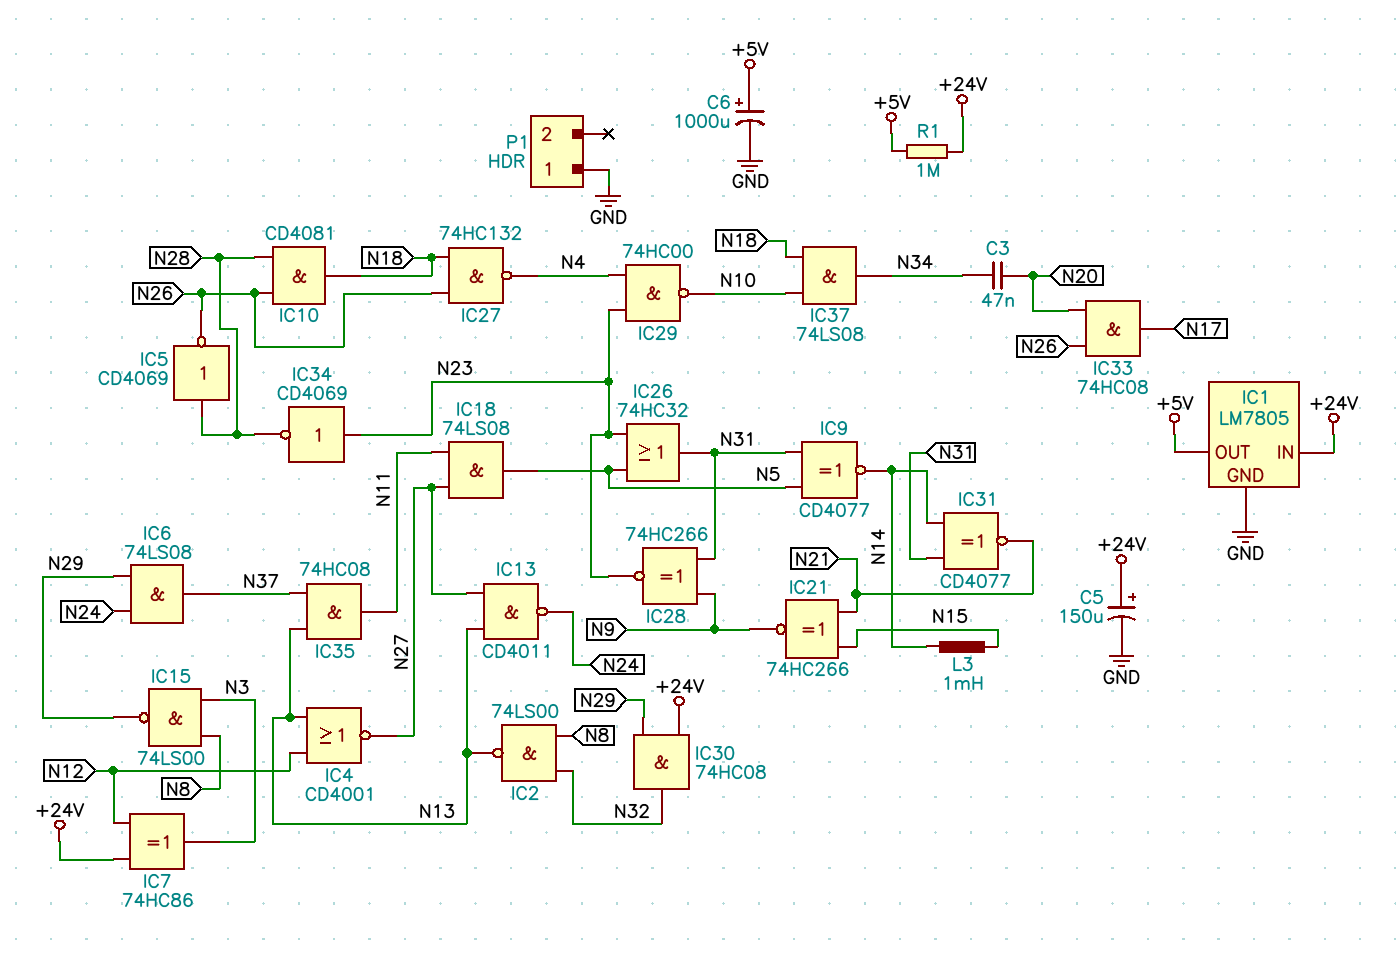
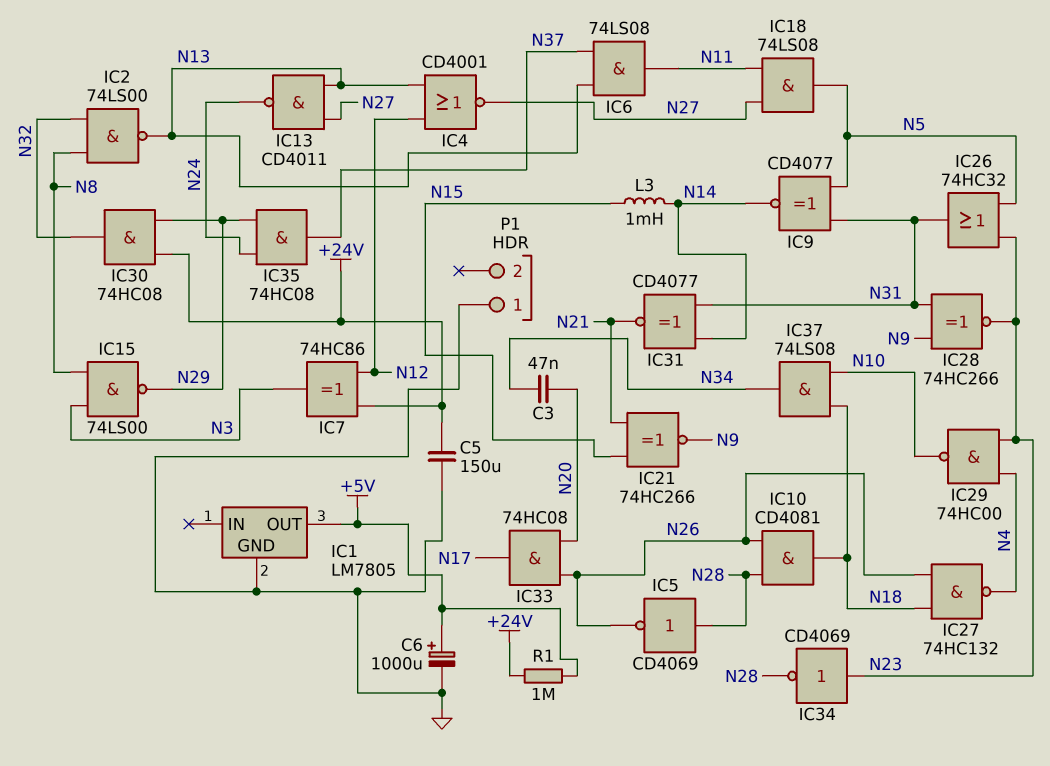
C5: 150uF (plus +24V, minus GND) -> 150uF (+24V, GND)
IC1 pin IN: +24V -> none
IC6: AND 74LS08 (in N24, in N29, out N37) -> AND 74LS08 (in N13, in N37, out N11)
IC35: AND 74HC08 (in N13, in N37, out N11) -> AND 74HC08 (in N24, in N29, out N37)

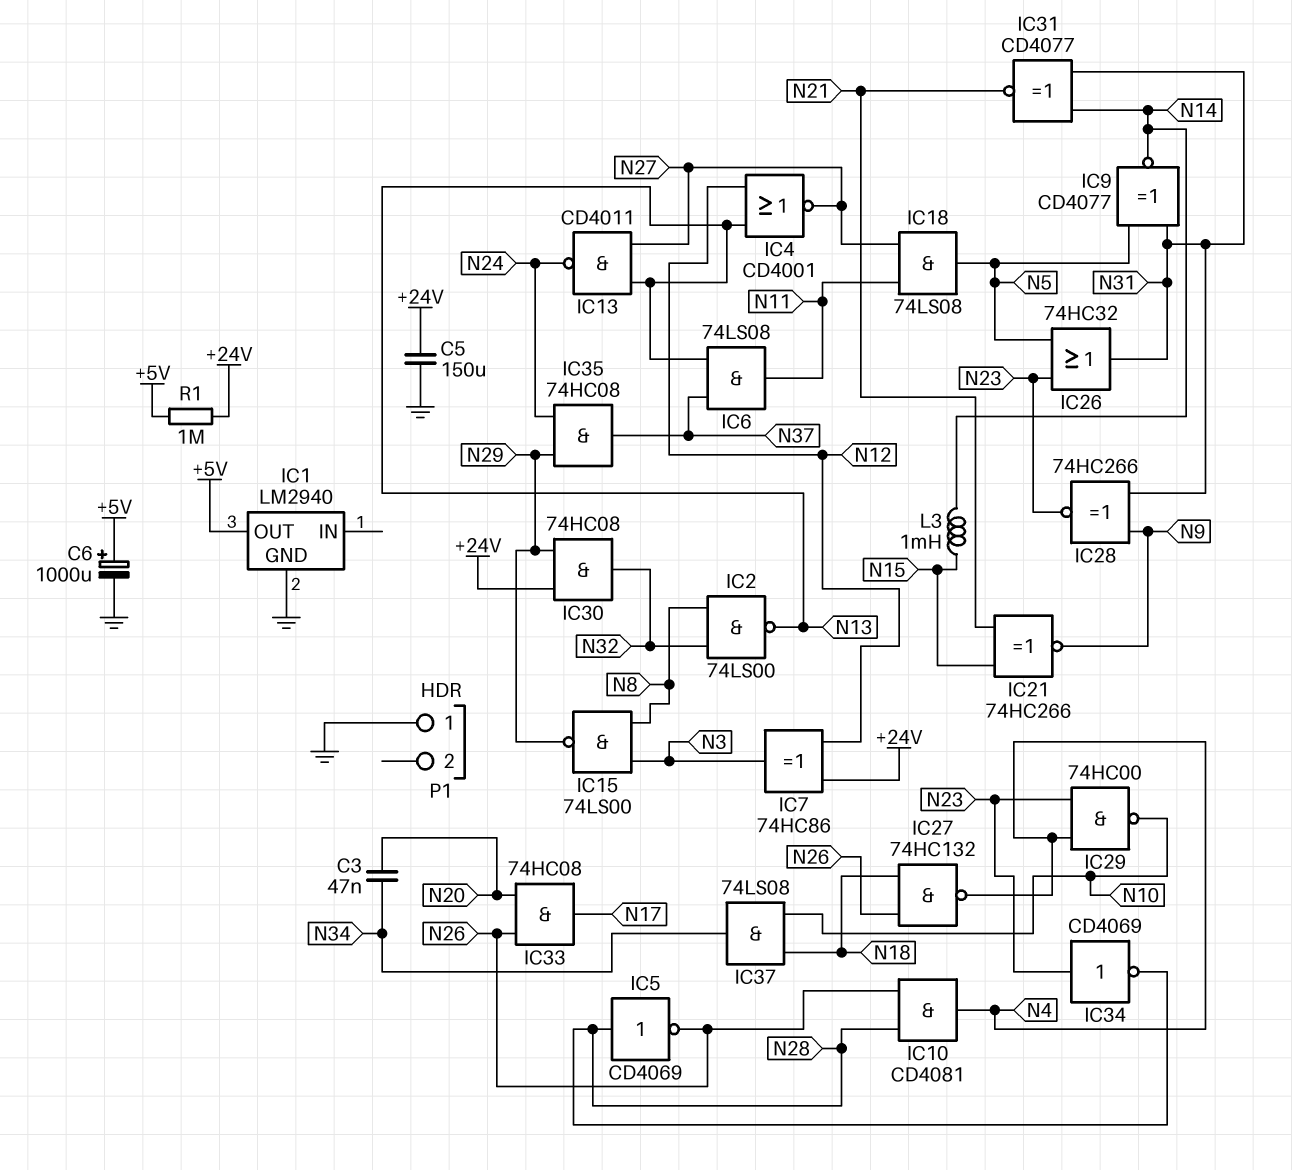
IC1: LM7805 -> LM2940
IC10: AND CD4081 (in N26, in N28, out N18) -> AND CD4081 (in N26, in N28, out N4)

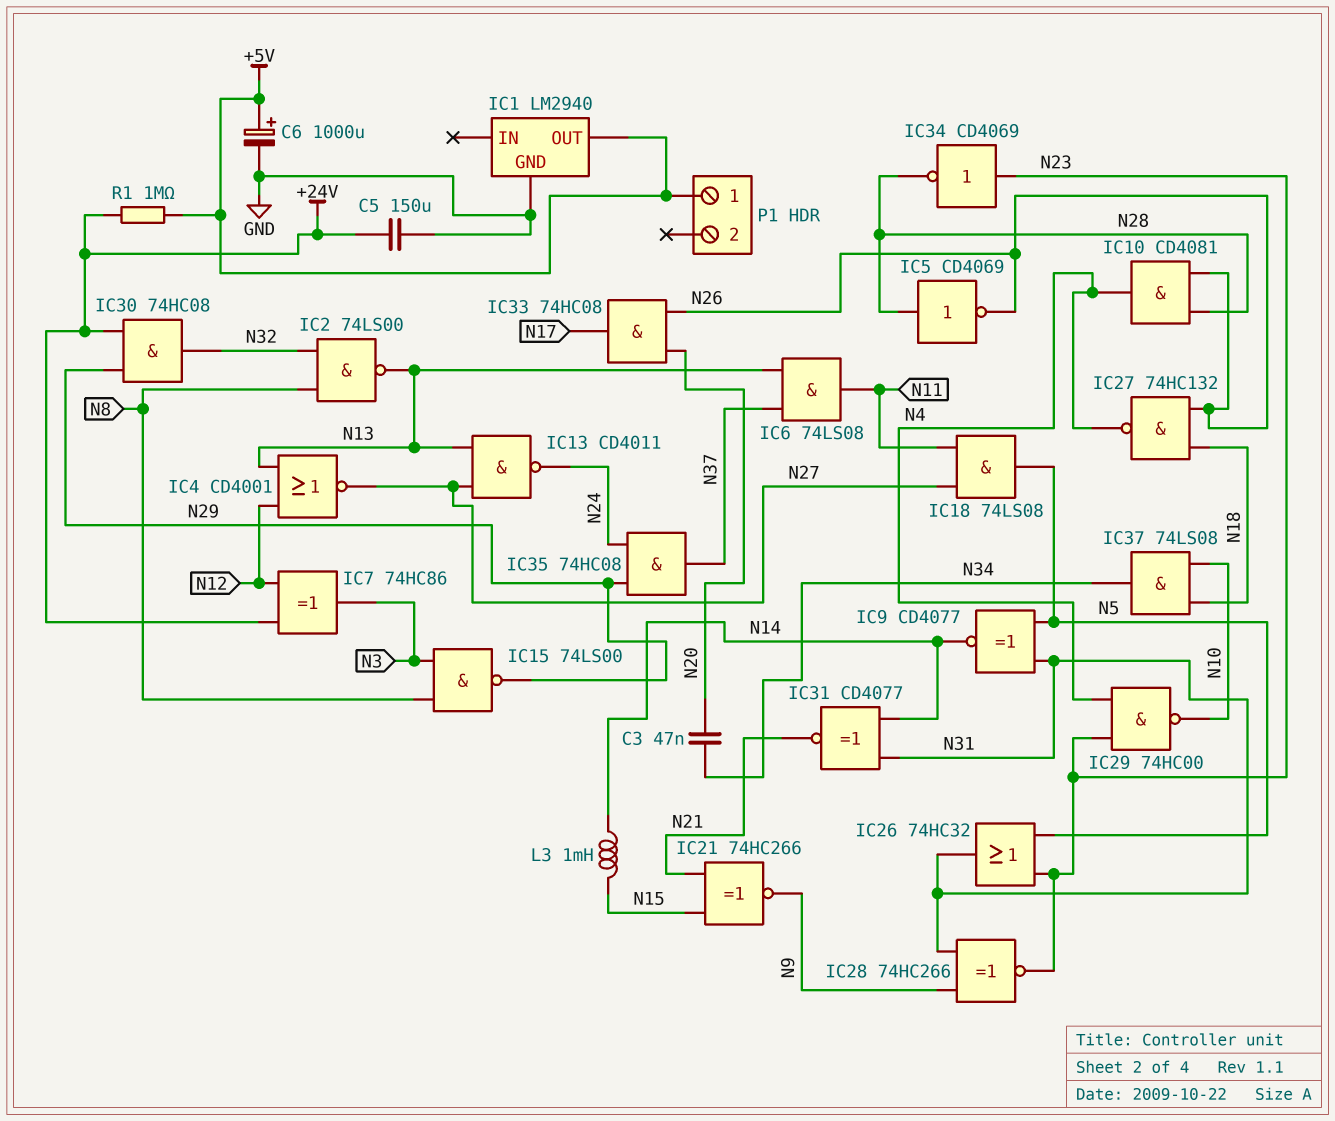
P1 pin 1: GND -> +5V

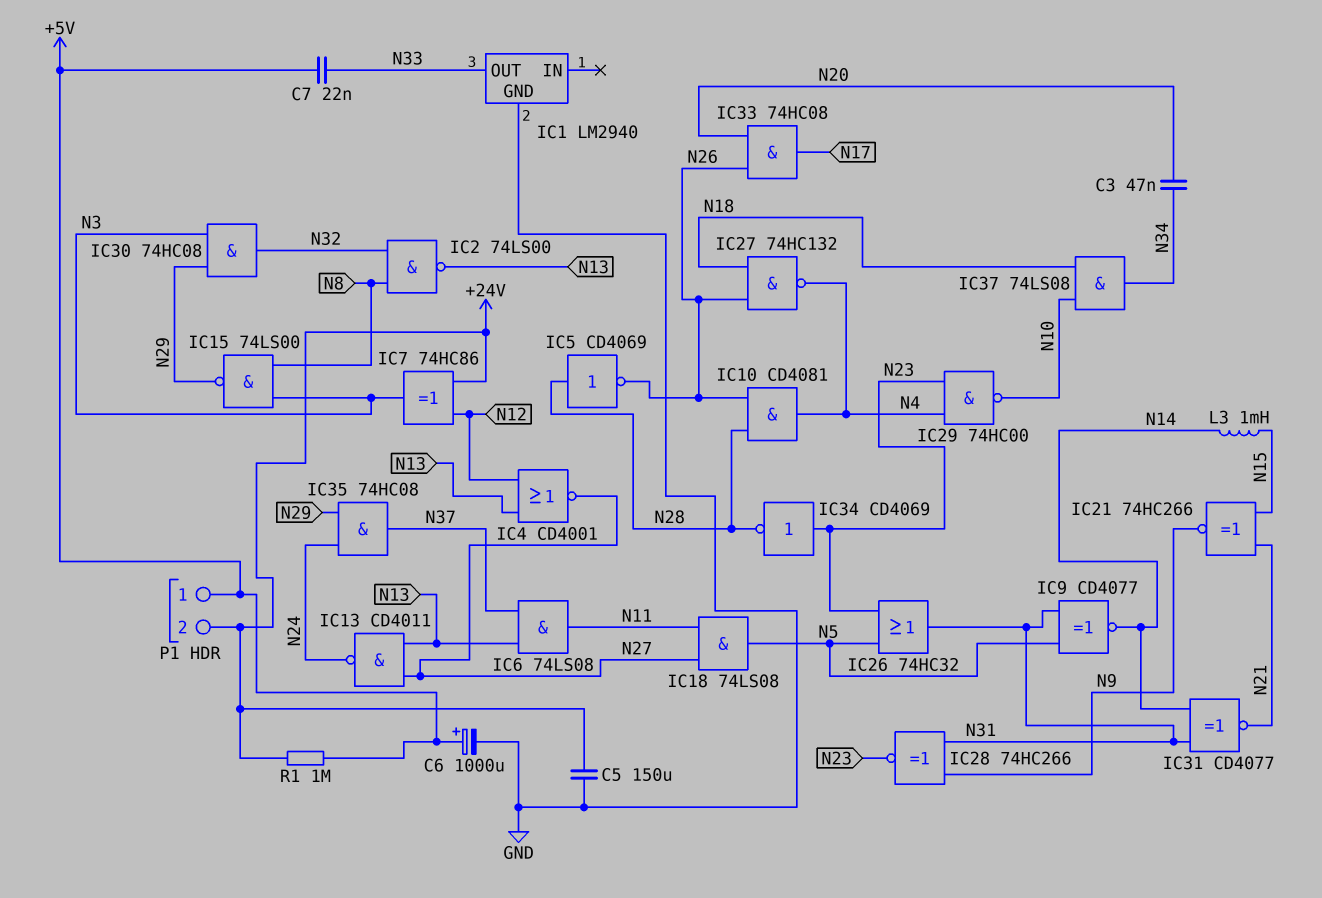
C7: none -> 22nF (+5V, N33)
IC1 pin OUT: +5V -> N33
IC30: AND 74HC08 (in +24V, in N29, out N32) -> AND 74HC08 (in N3, in N29, out N32)
P1 pin 2: none -> +24V

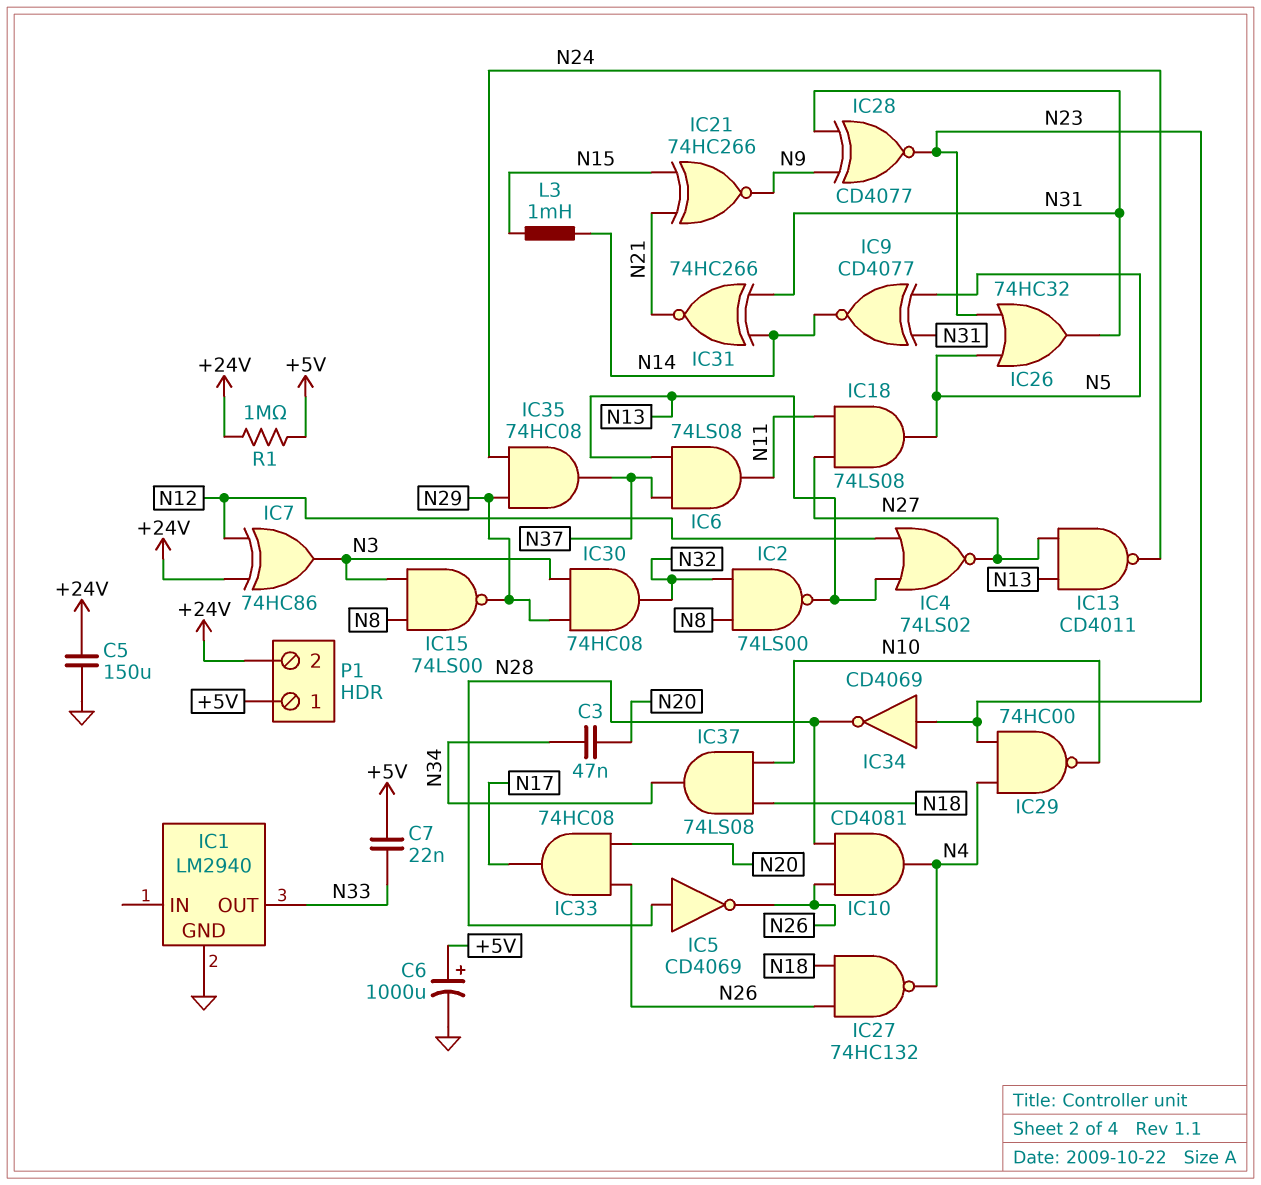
IC4: NOR CD4001 (in N12, in N13, out N27) -> NOR 74LS02 (in N12, in N13, out N27)
IC28: XNOR 74HC266 (in N9, in N31, out N23) -> XNOR CD4077 (in N9, in N31, out N23)
IC31: XNOR CD4077 (in N14, in N31, out N21) -> XNOR 74HC266 (in N14, in N31, out N21)

